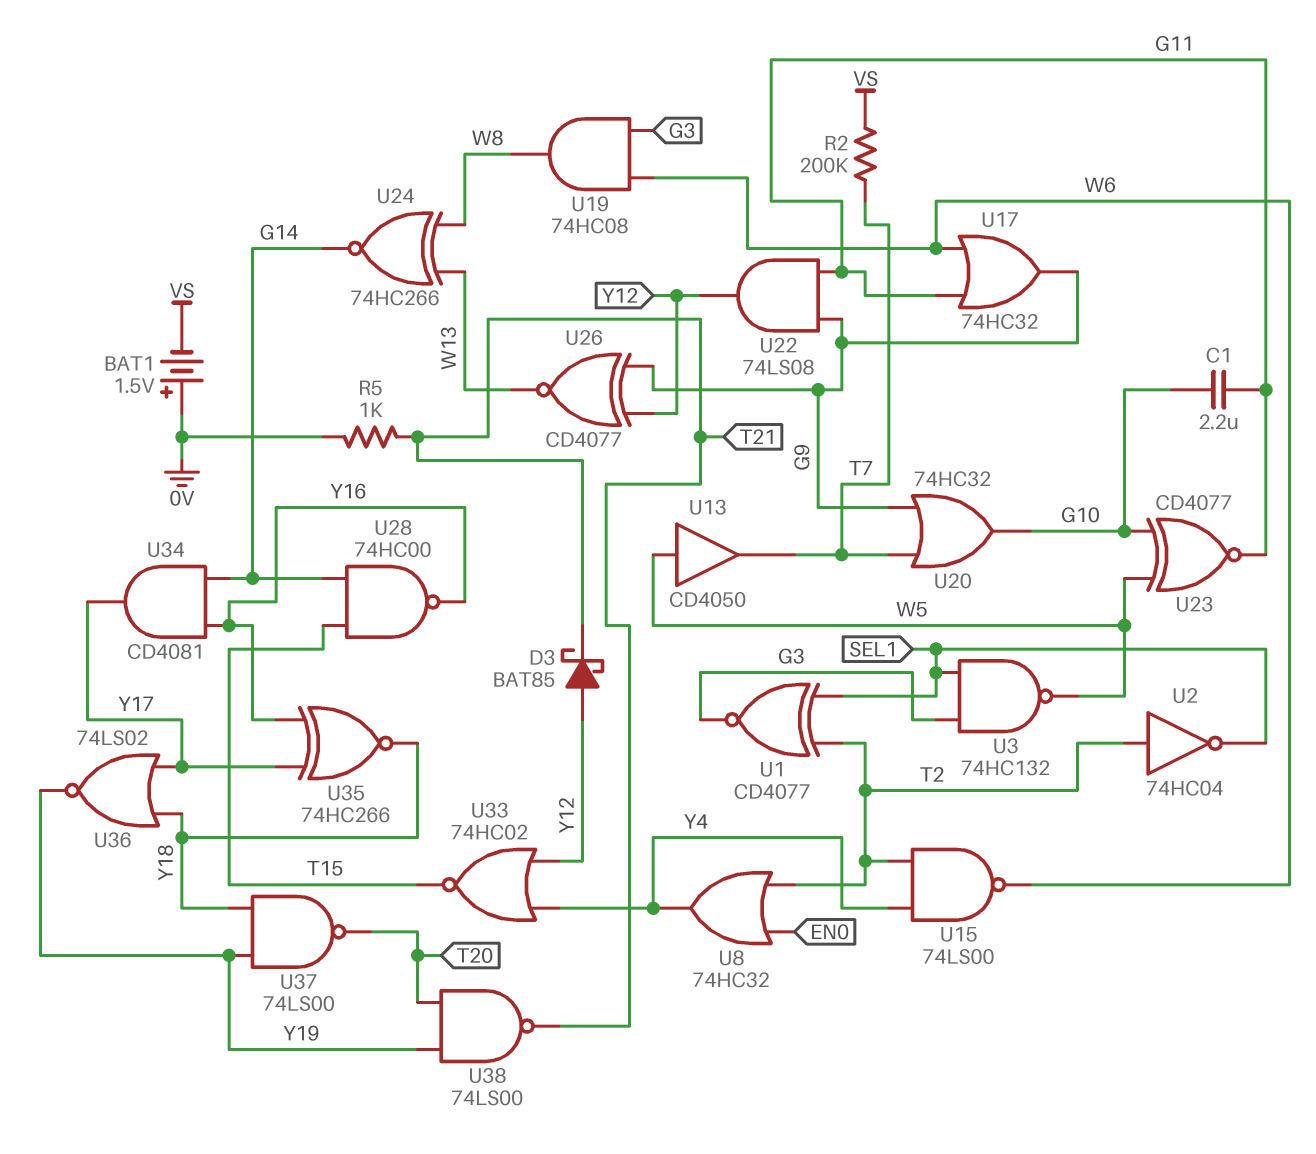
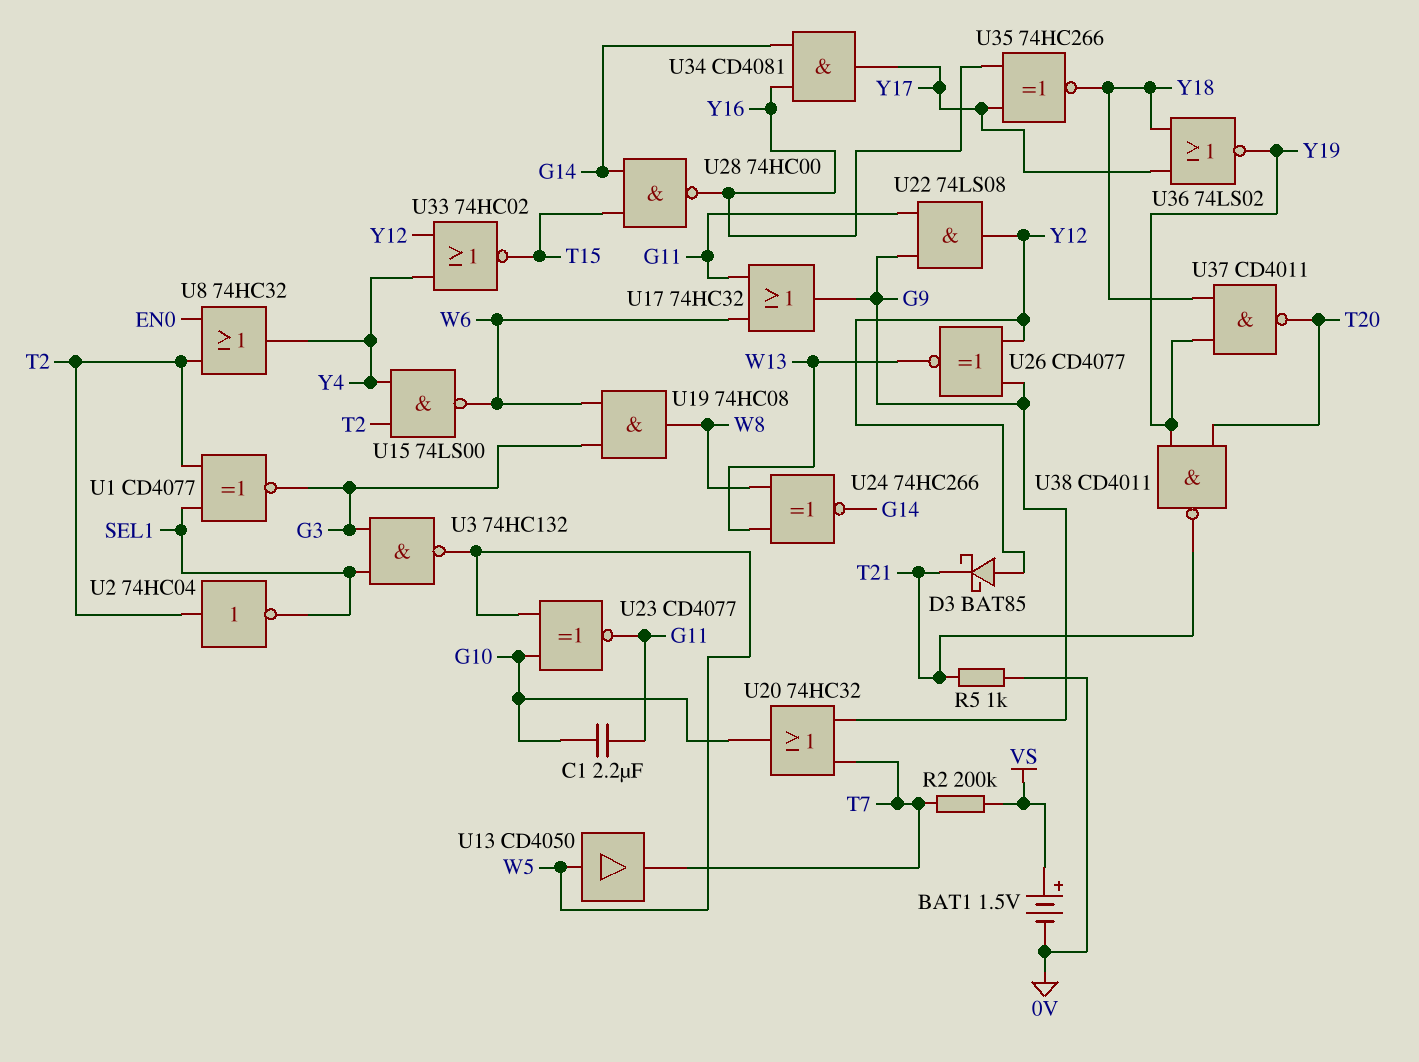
BAT1: 1.5V (plus 0V, minus VS) -> 1.5V (plus VS, minus 0V)
U37: NAND 74LS00 (in Y18, in Y19, out T20) -> NAND CD4011 (in Y18, in Y19, out T20)
U38: NAND 74LS00 (in T20, in Y19, out T21) -> NAND CD4011 (in T20, in Y19, out T21)

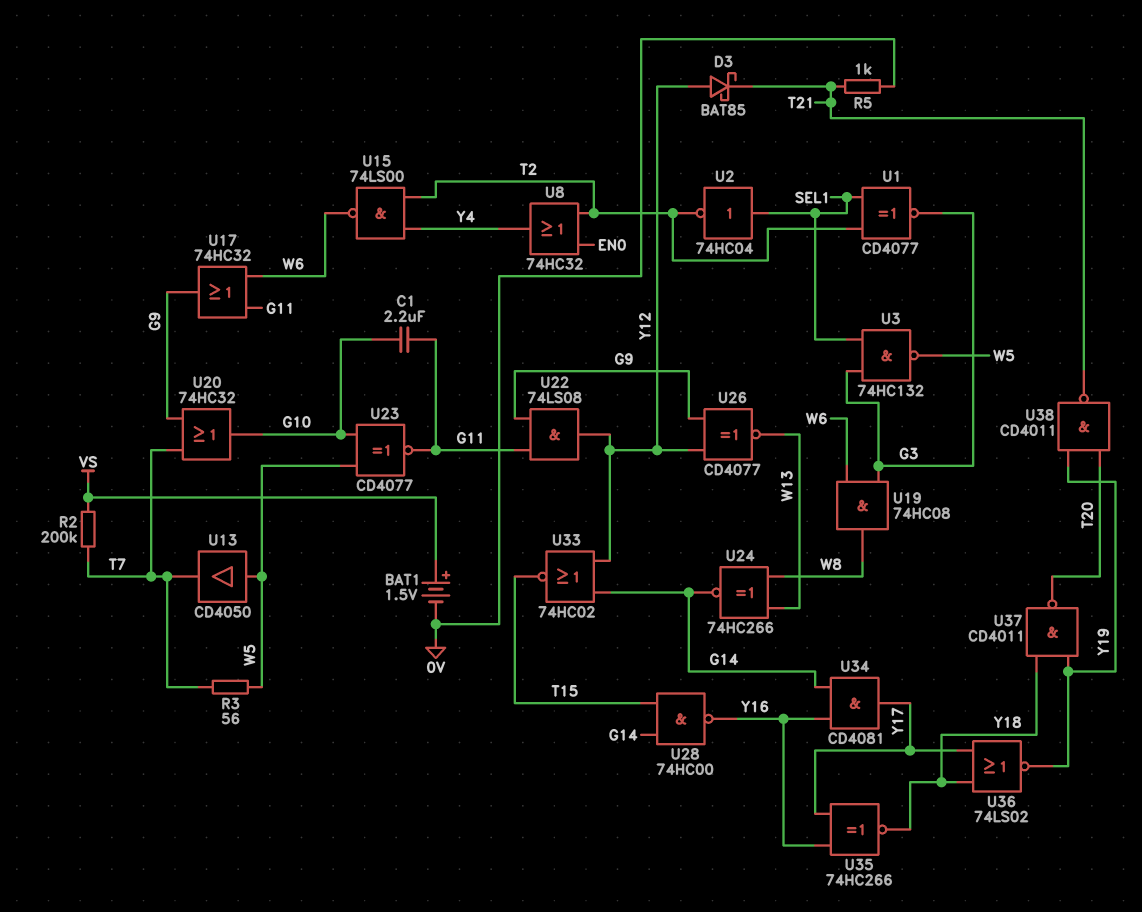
R3: none -> 56 (T7, W5)
U2: NOT 74HC04 (in T2, out SEL1) -> NOT 74HC04 (in SEL1, out T2)
U33: NOR 74HC02 (in Y4, in Y12, out T15) -> NOR 74HC02 (in G14, in Y12, out T15)

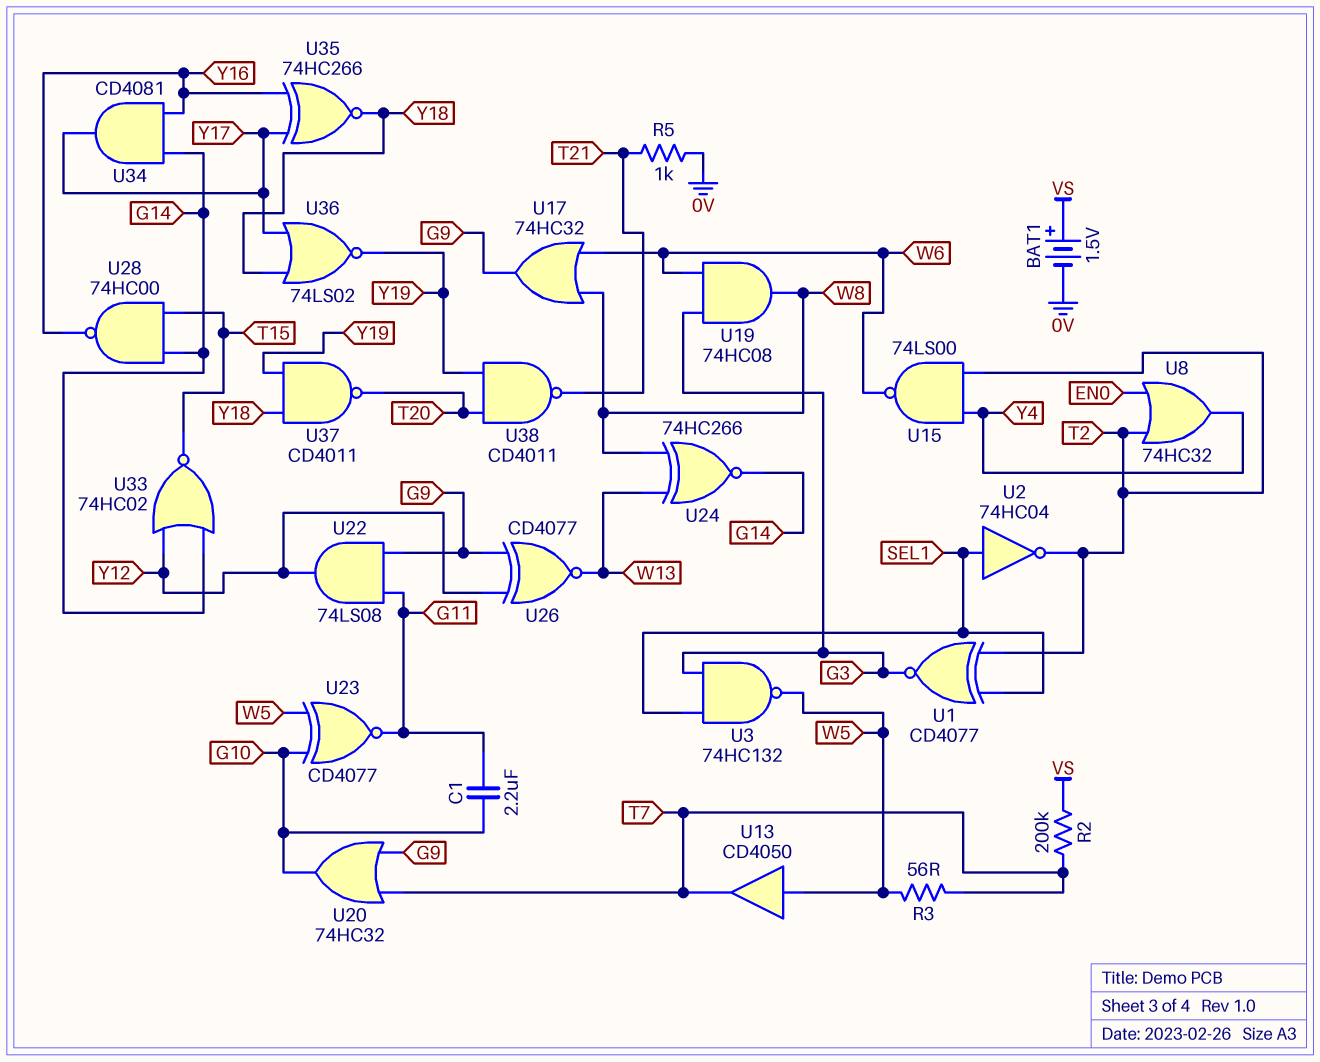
D3: schottky BAT85 (A Y12, K T21) -> none
U17: OR 74HC32 (in G11, in W6, out G9) -> OR 74HC32 (in W6, in W8, out G9)

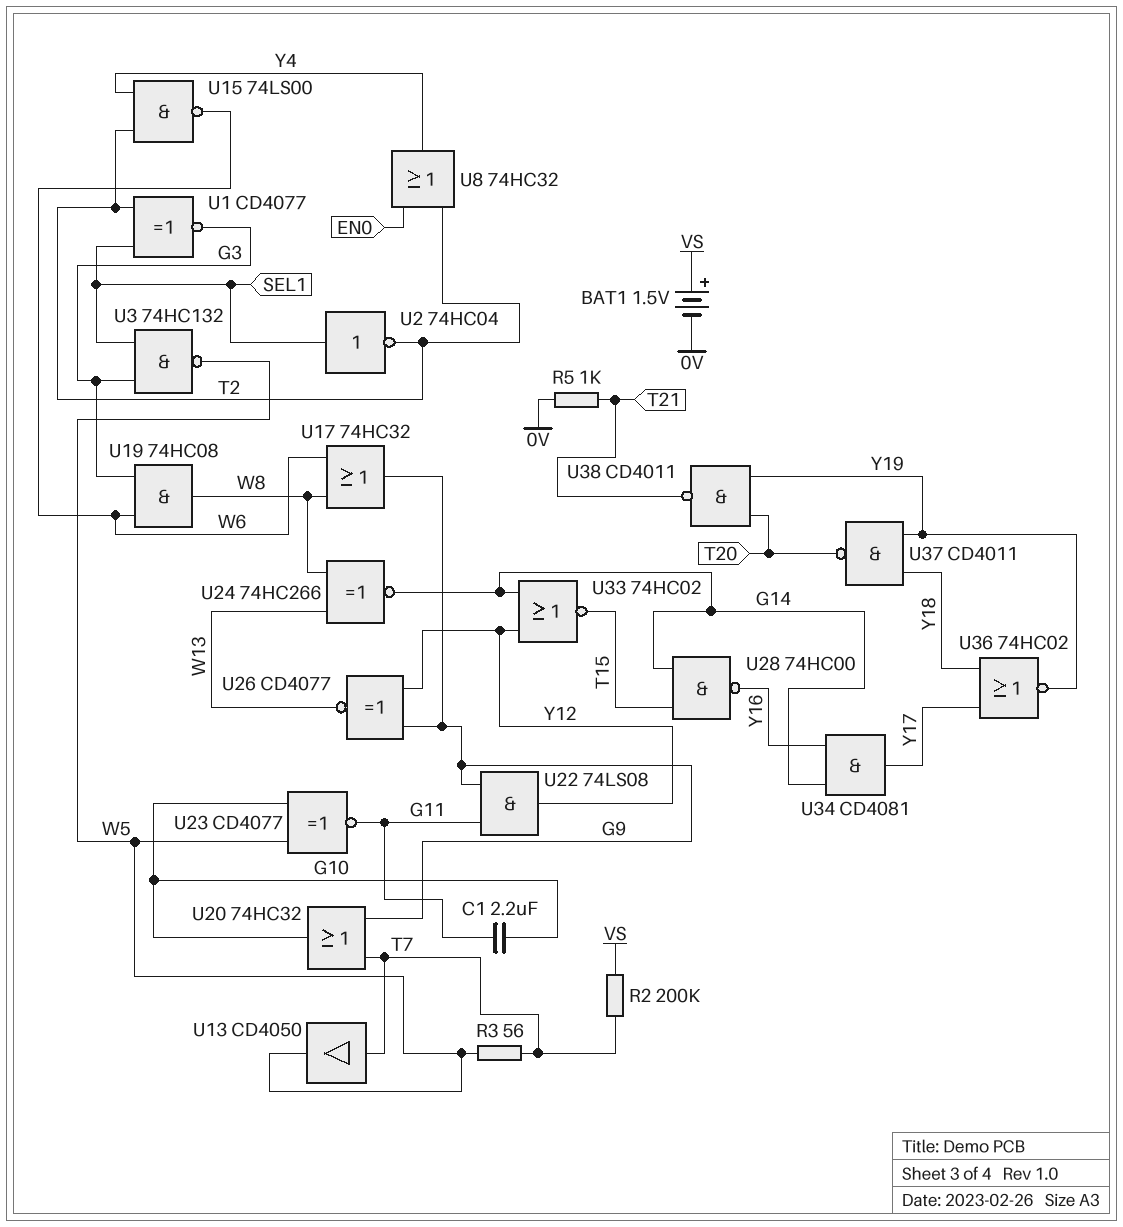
U13: buffer CD4050 (in W5, out T7) -> buffer CD4050 (in T7, out W5)
U35: XNOR 74HC266 (in Y16, in Y17, out Y18) -> none
U36: NOR 74LS02 (in Y17, in Y18, out Y19) -> NOR 74HC02 (in Y17, in Y18, out Y19)

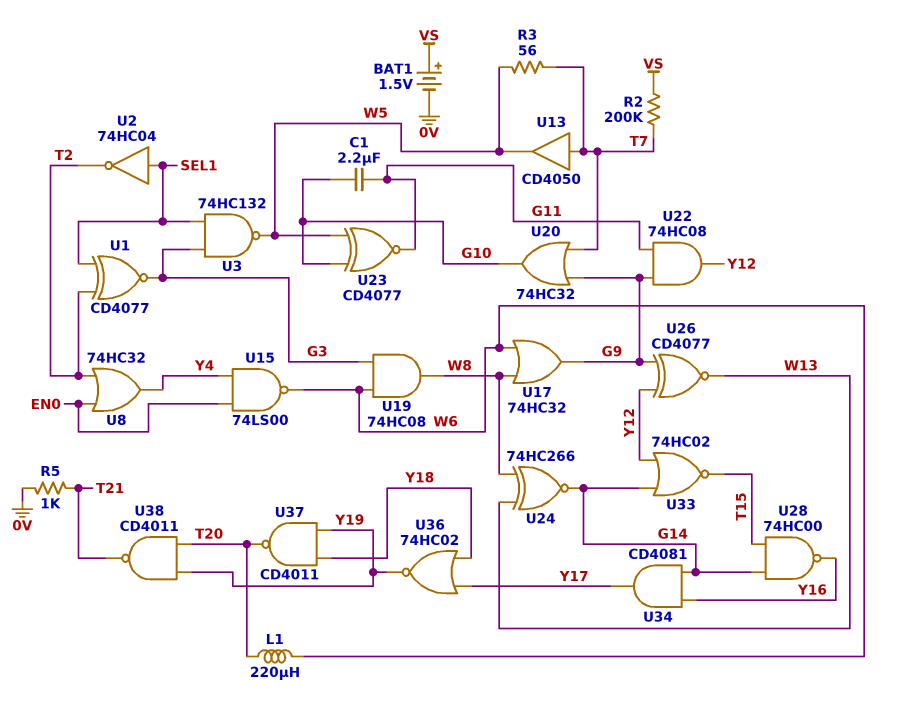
L1: none -> 220uH (T20, W6)
U15: NAND 74LS00 (in T2, in Y4, out W6) -> NAND 74LS00 (in EN0, in Y4, out W6)
U22: AND 74LS08 (in G9, in G11, out Y12) -> AND 74HC08 (in G9, in G11, out Y12)

